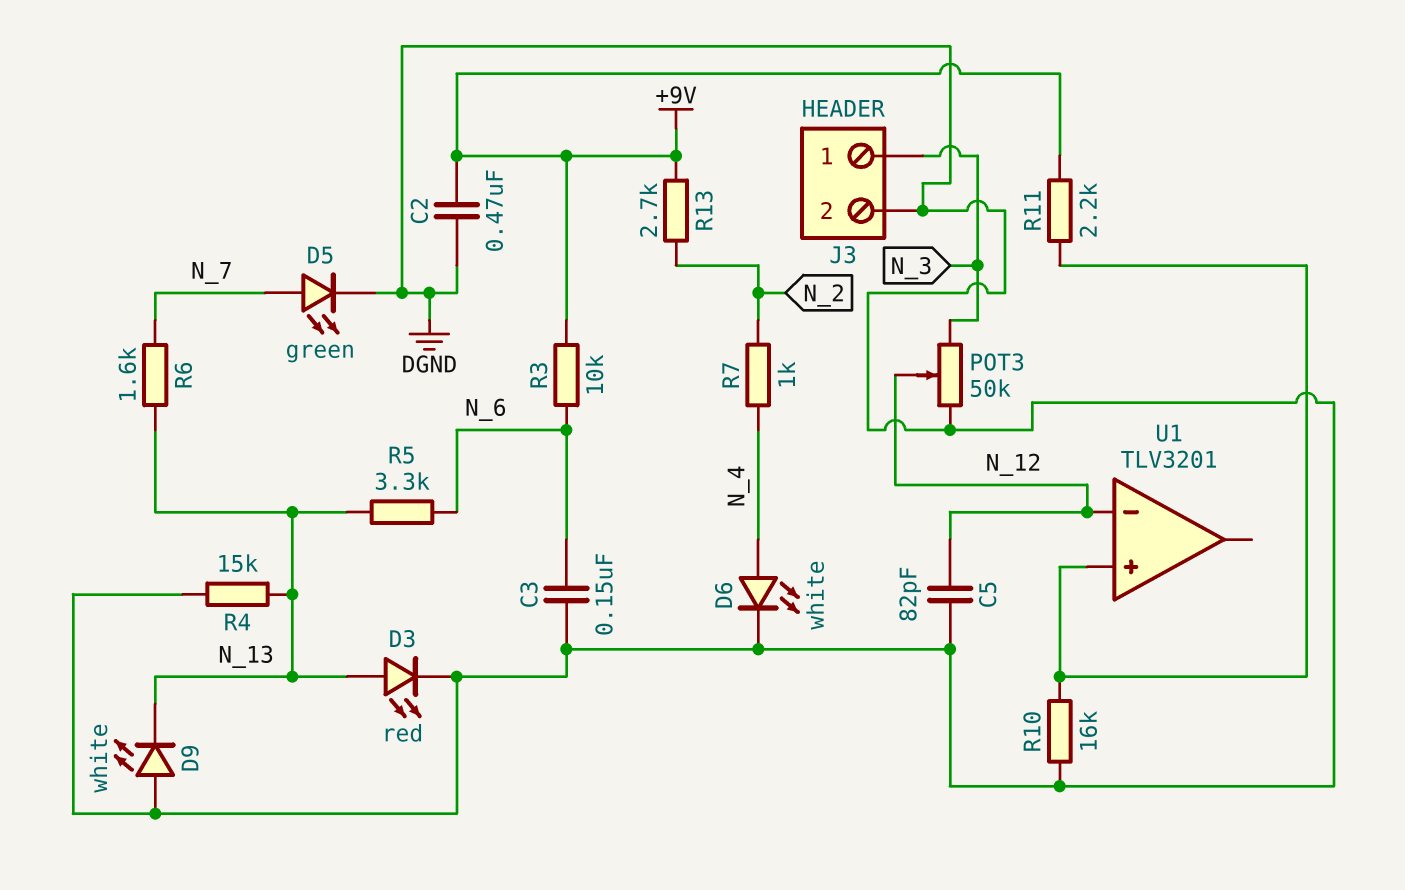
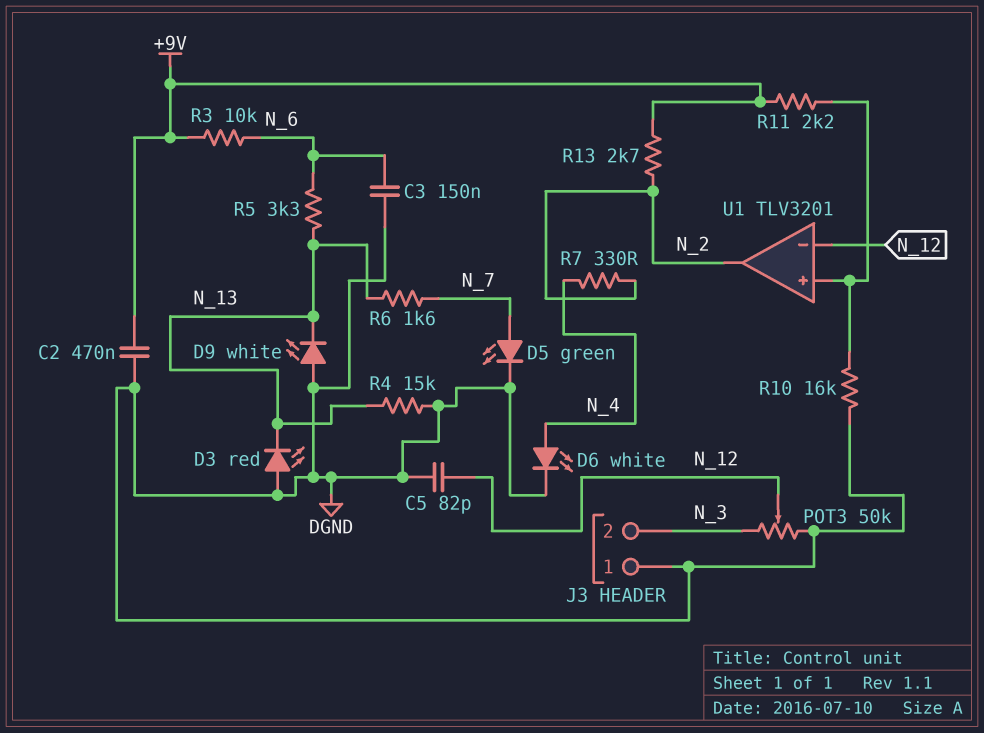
D3: LED red (A N_13, K DGND) -> LED red (A DGND, K N_13)
J3 pin 1: N_3 -> DGND
J3 pin 2: DGND -> N_3
R7: 1k (N_2, N_4) -> 330 (N_2, N_4)
U1 pin out: none -> N_2

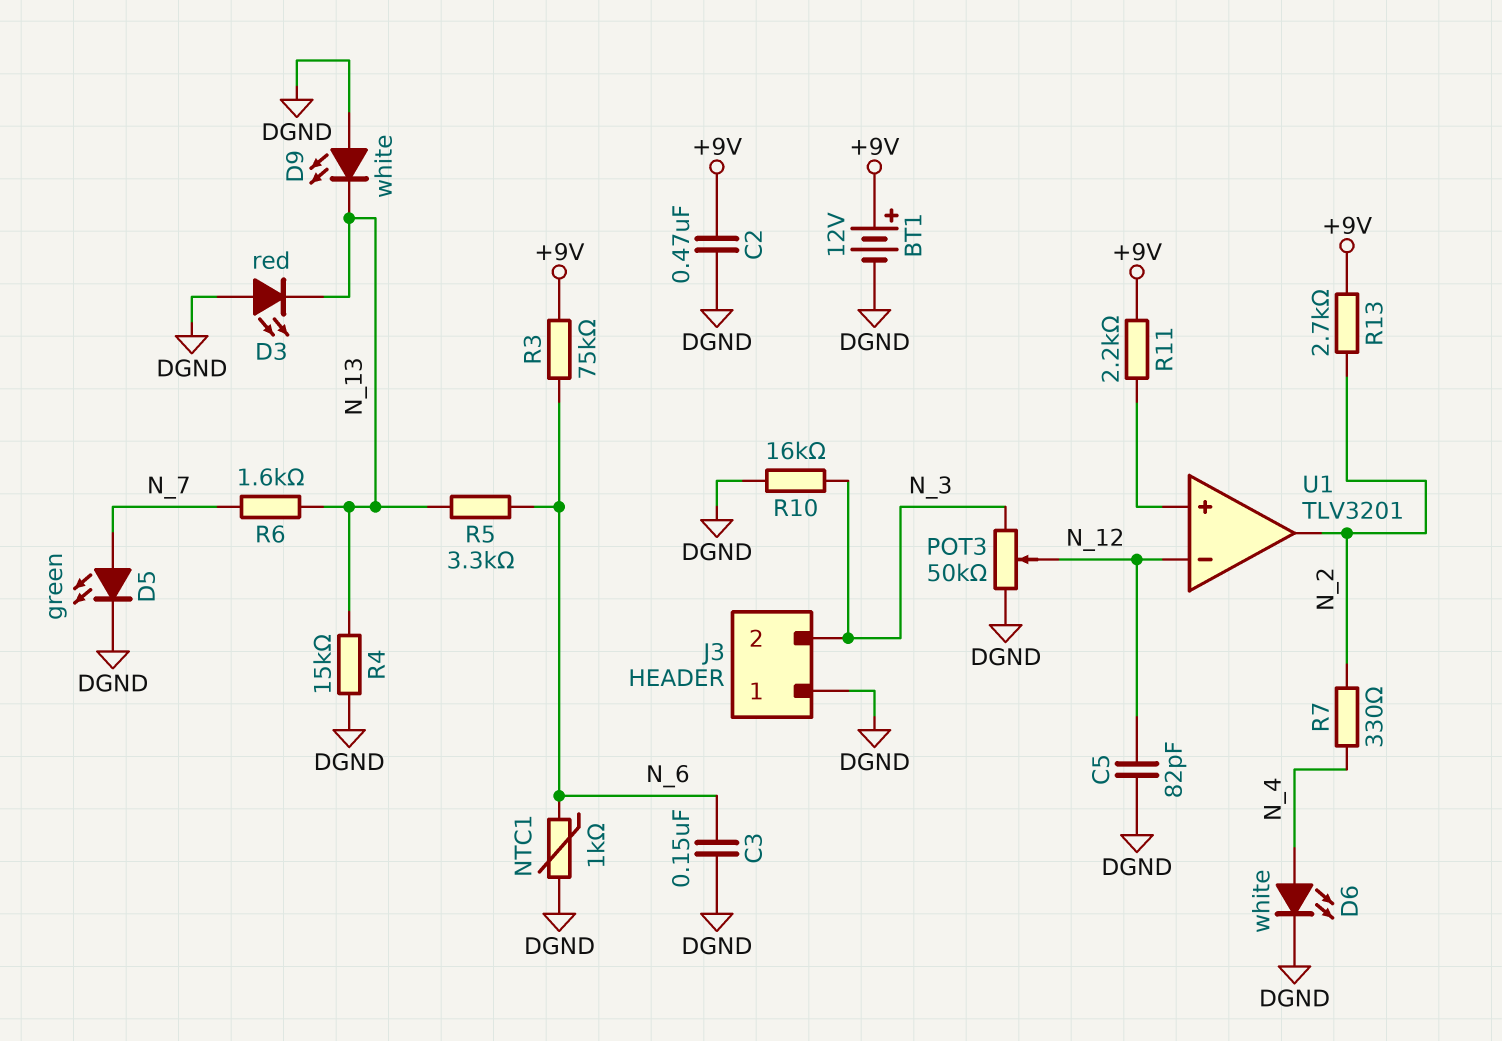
BT1: none -> 12V (plus +9V, minus DGND)
NTC1: none -> 1k (DGND, N_6)
R3: 10k (+9V, N_6) -> 75k (+9V, N_6)
R10: 16k (DGND, U1/in+) -> 16k (DGND, N_3)

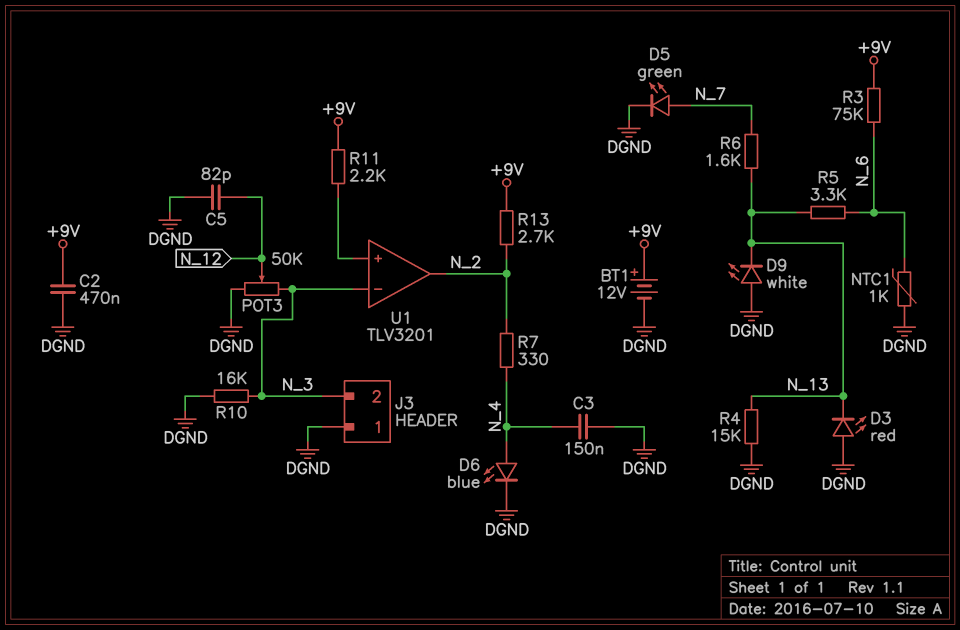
C3: 150nF (DGND, N_6) -> 150nF (DGND, N_4)
D6: LED white (A N_4, K DGND) -> LED blue (A N_4, K DGND)
U1 pin in-: N_12 -> N_3

